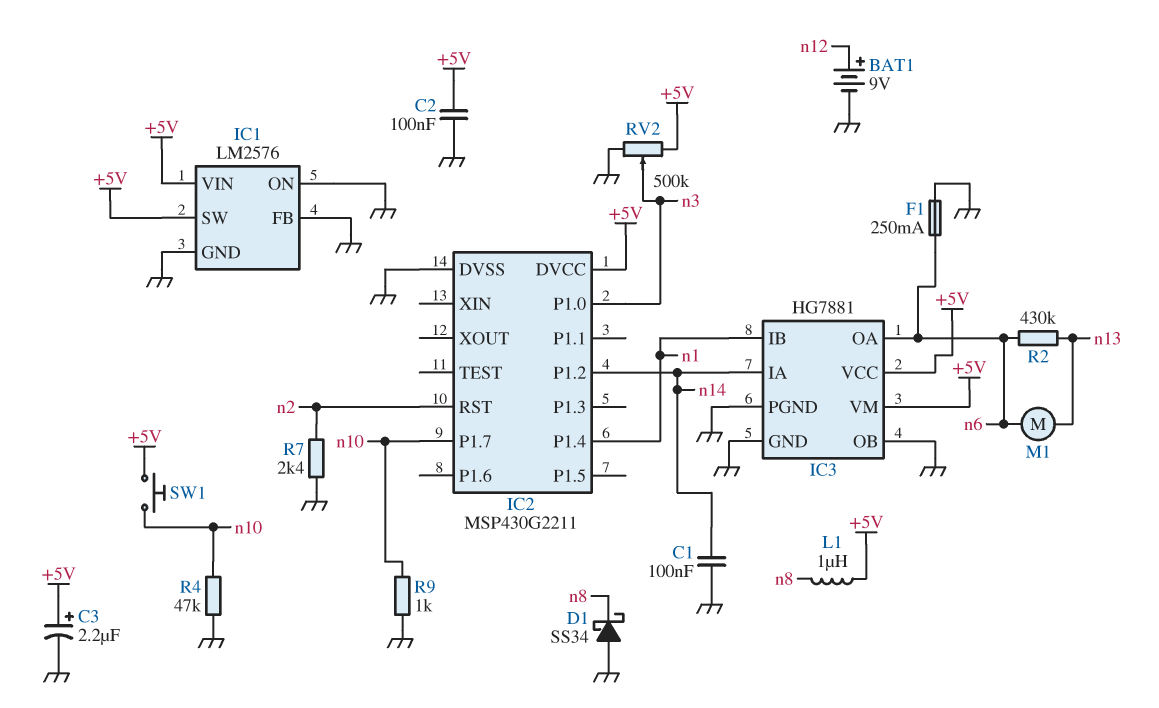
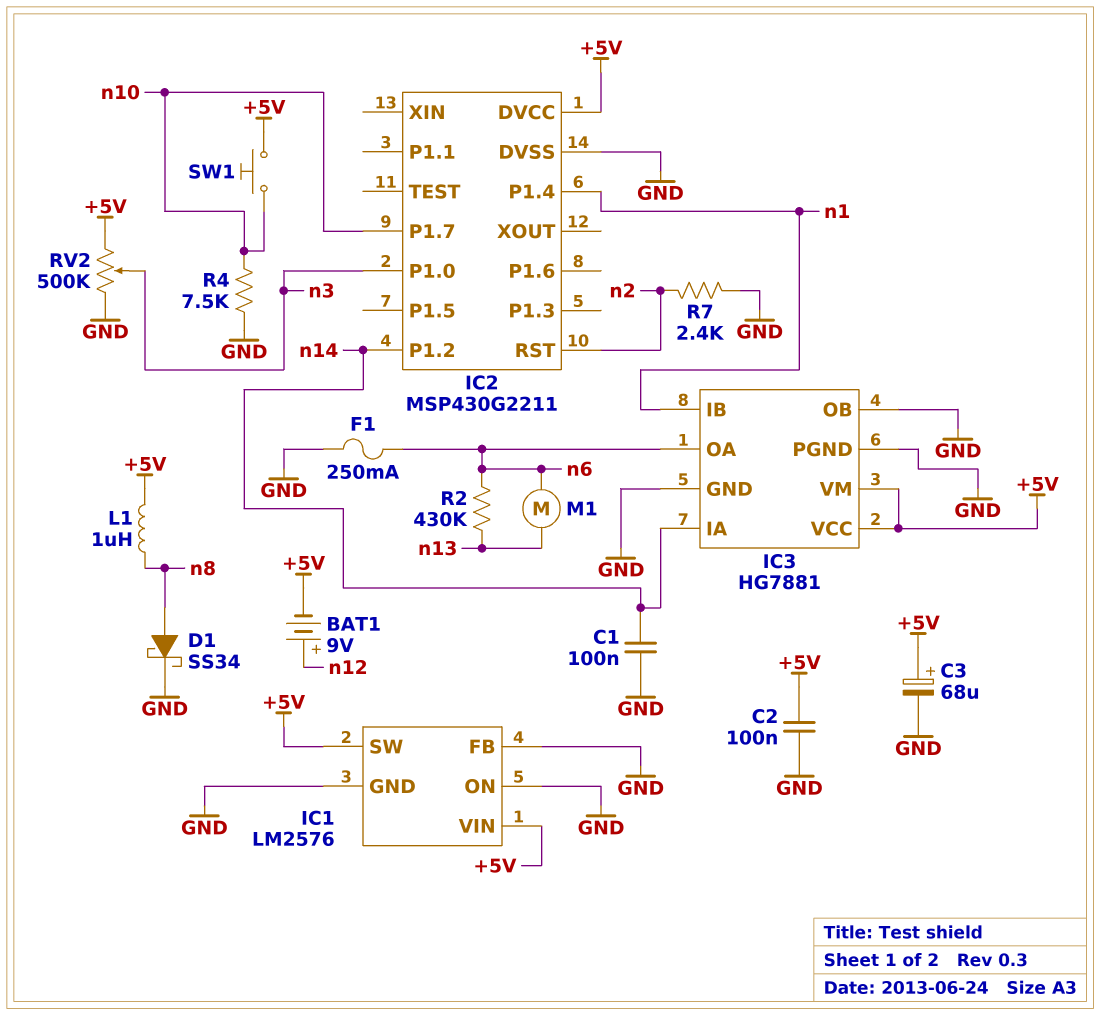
BAT1: 9V (plus n12, minus GND) -> 9V (plus n12, minus +5V)
C3: 2.2uF (plus +5V, minus GND) -> 68uF (plus +5V, minus GND)
D1: schottky SS34 (A GND, K n8) -> schottky SS34 (A n8, K GND)
R4: 47k (GND, n10) -> 7.5k (GND, n10)
R9: 1k (GND, n10) -> none

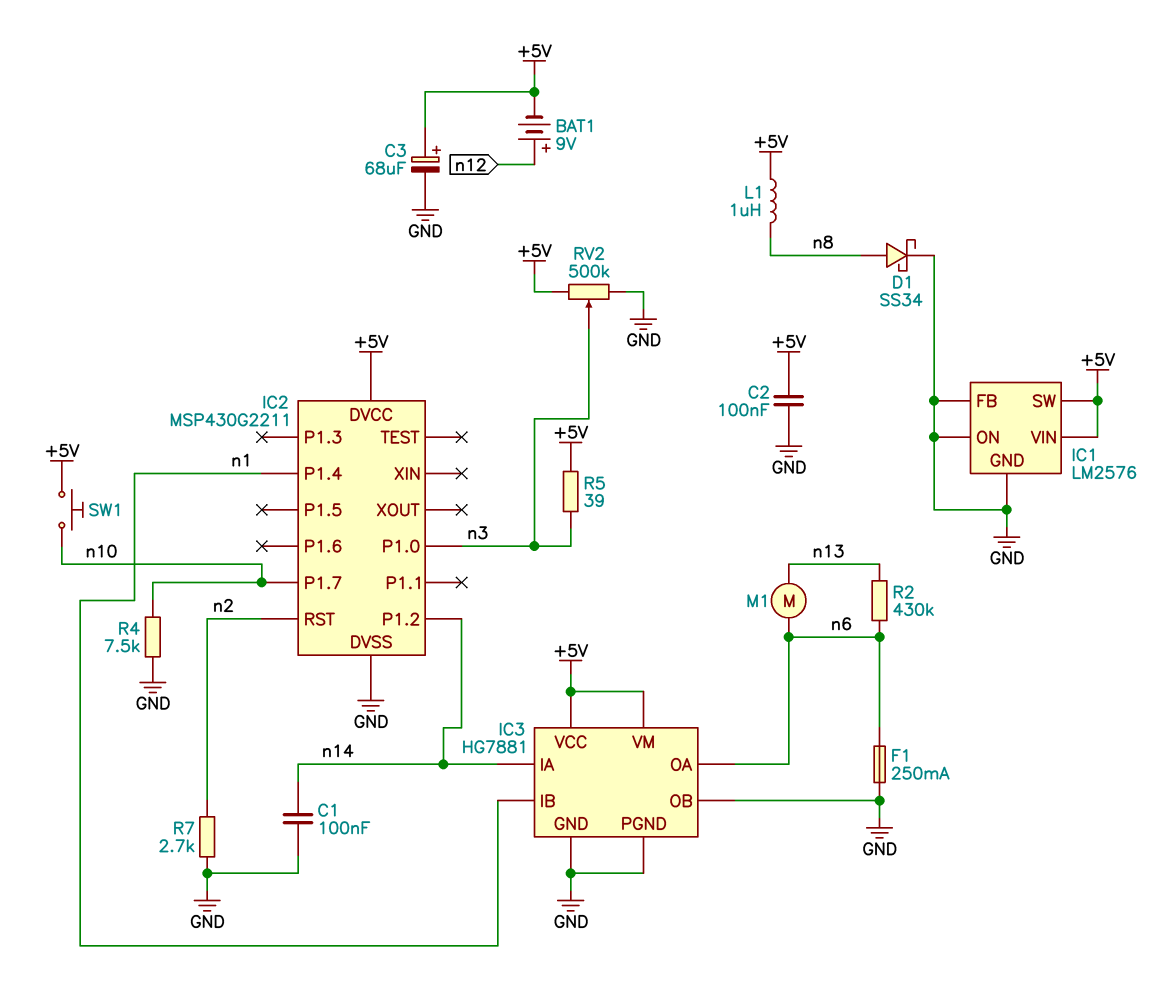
R5: none -> 39 (+5V, n3)
R7: 2.4k (GND, n2) -> 2.7k (GND, n2)

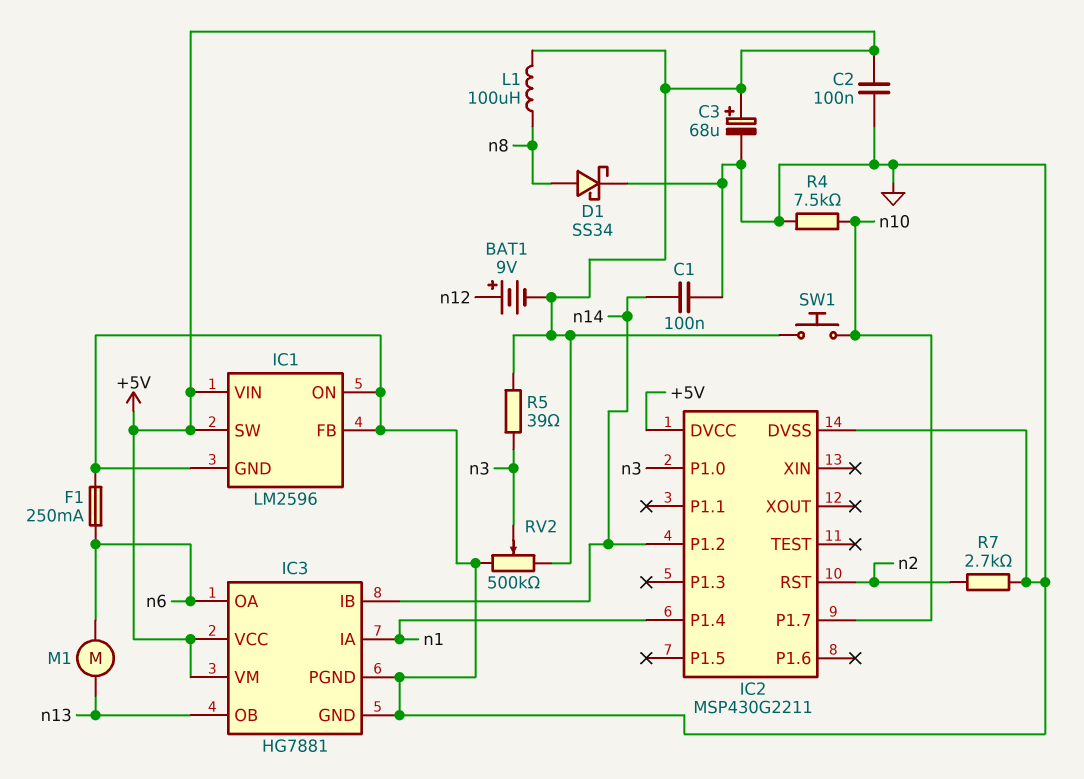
IC1: LM2576 -> LM2596
IC3 pin IA: n14 -> n1
IC3 pin IB: n1 -> n14
IC3 pin OB: GND -> n13
L1: 1uH (+5V, n8) -> 100uH (+5V, n8)
R2: 430k (n6, n13) -> none

